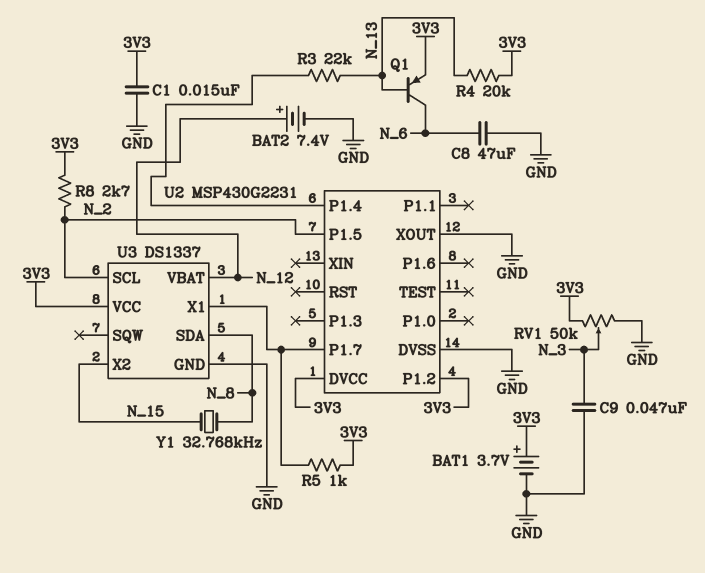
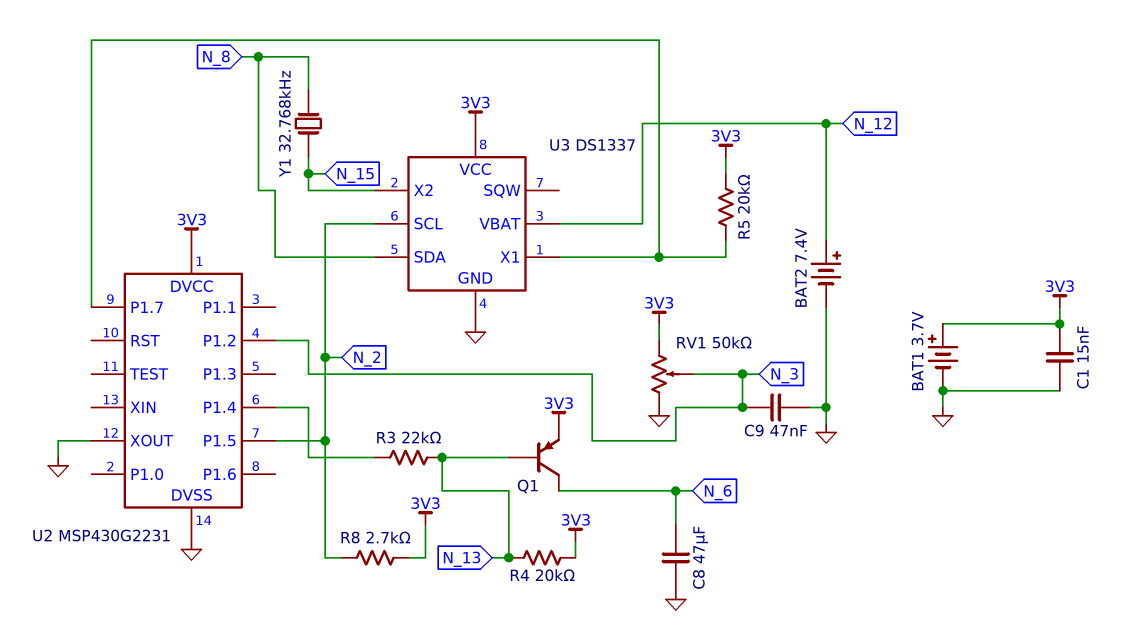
R5: 1k (3V3, U2/P1.7) -> 20k (3V3, U2/P1.7)
U2 pin P1.2: 3V3 -> N_3

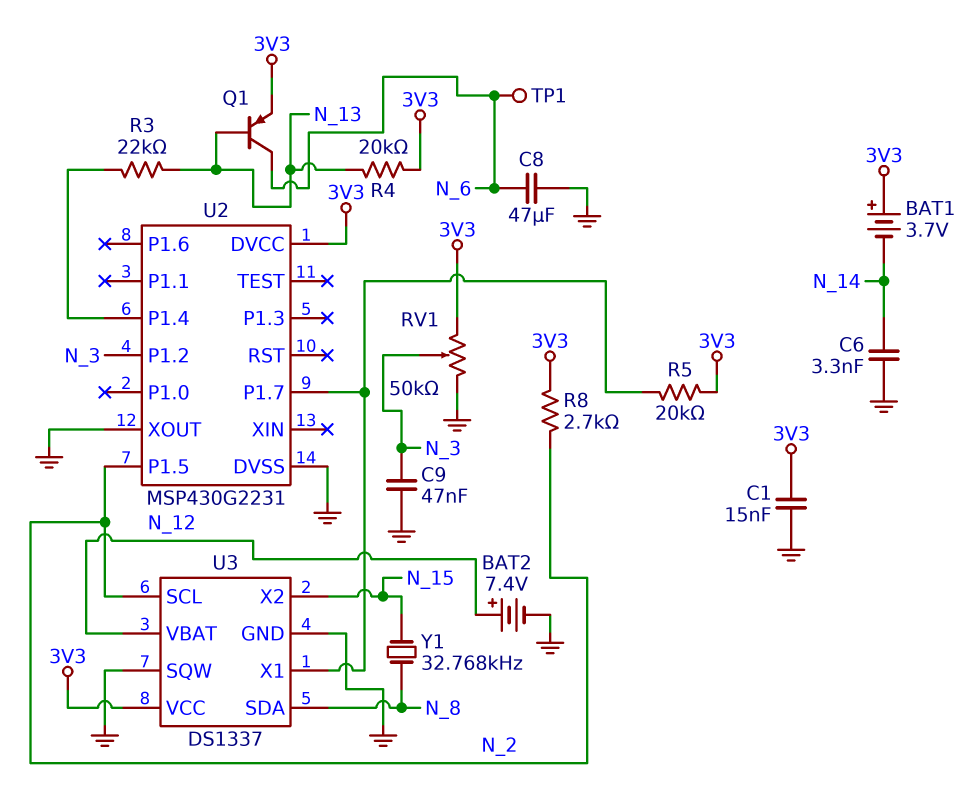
BAT1: 3.7V (plus 3V3, minus GND) -> 3.7V (plus 3V3, minus N_14)
C6: none -> 3.3nF (GND, N_14)
TP1: none -> test point (N_6)
U3 pin SQW: none -> GND

